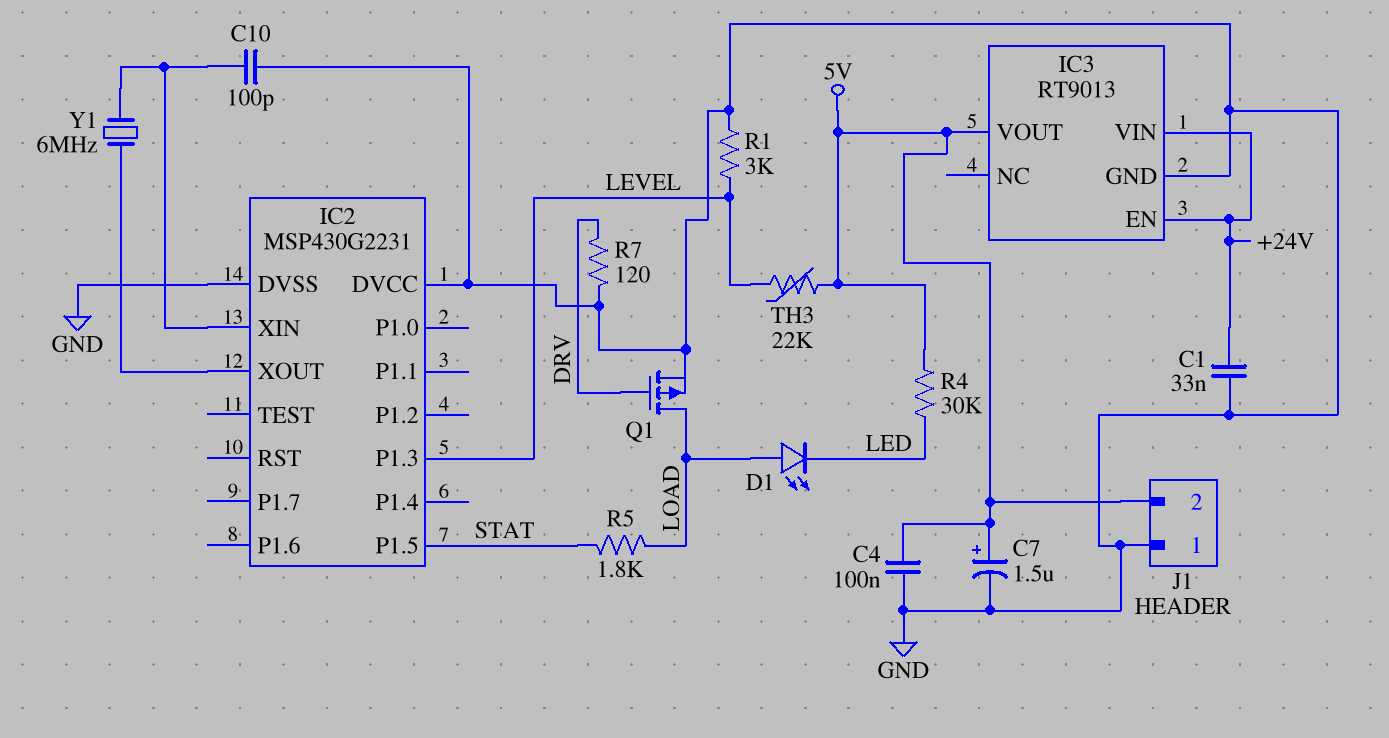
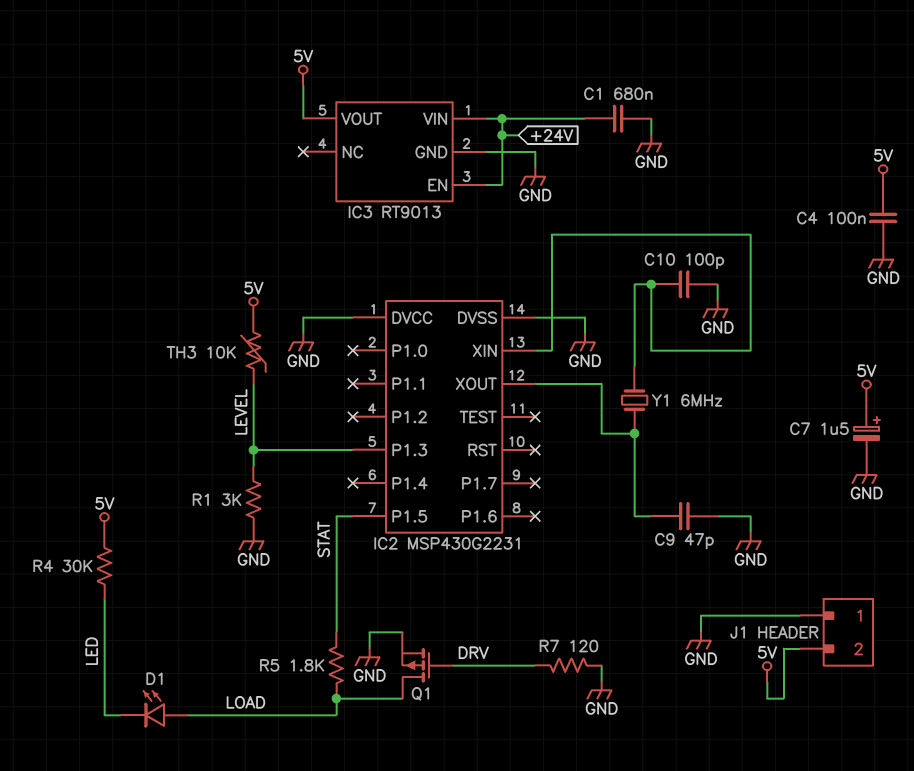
C1: 33nF (+24V, GND) -> 680nF (+24V, GND)
C9: none -> 47pF (GND, IC2/XOUT)
TH3: 22k (5V, LEVEL) -> 10k (5V, LEVEL)

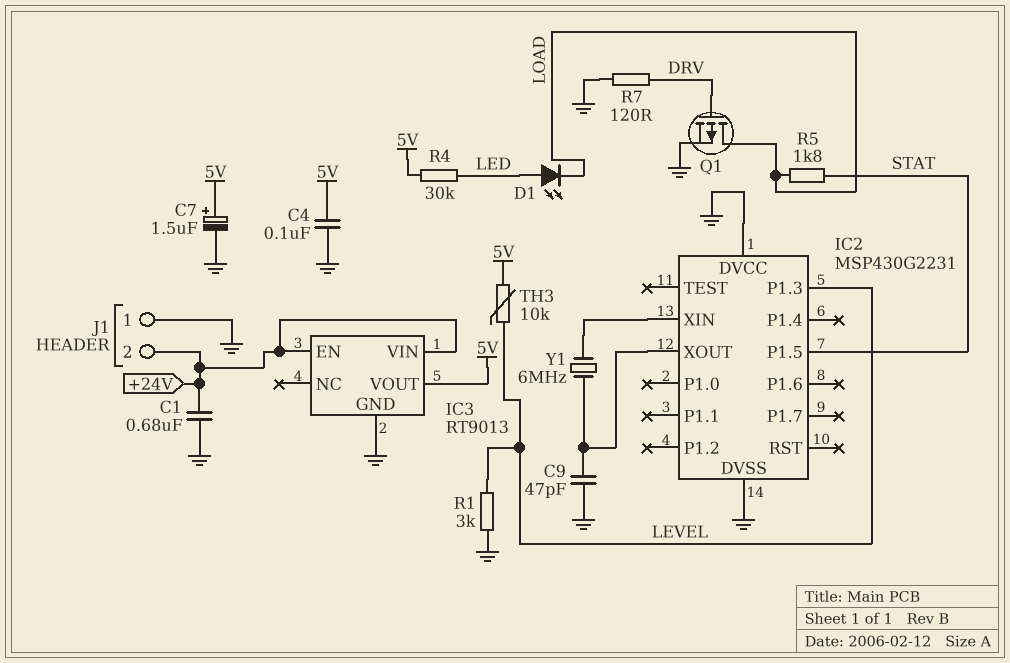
C10: 100pF (GND, IC2/XIN) -> none
D1: LED (A LOAD, K LED) -> LED (A LED, K LOAD)
J1 pin 2: 5V -> +24V

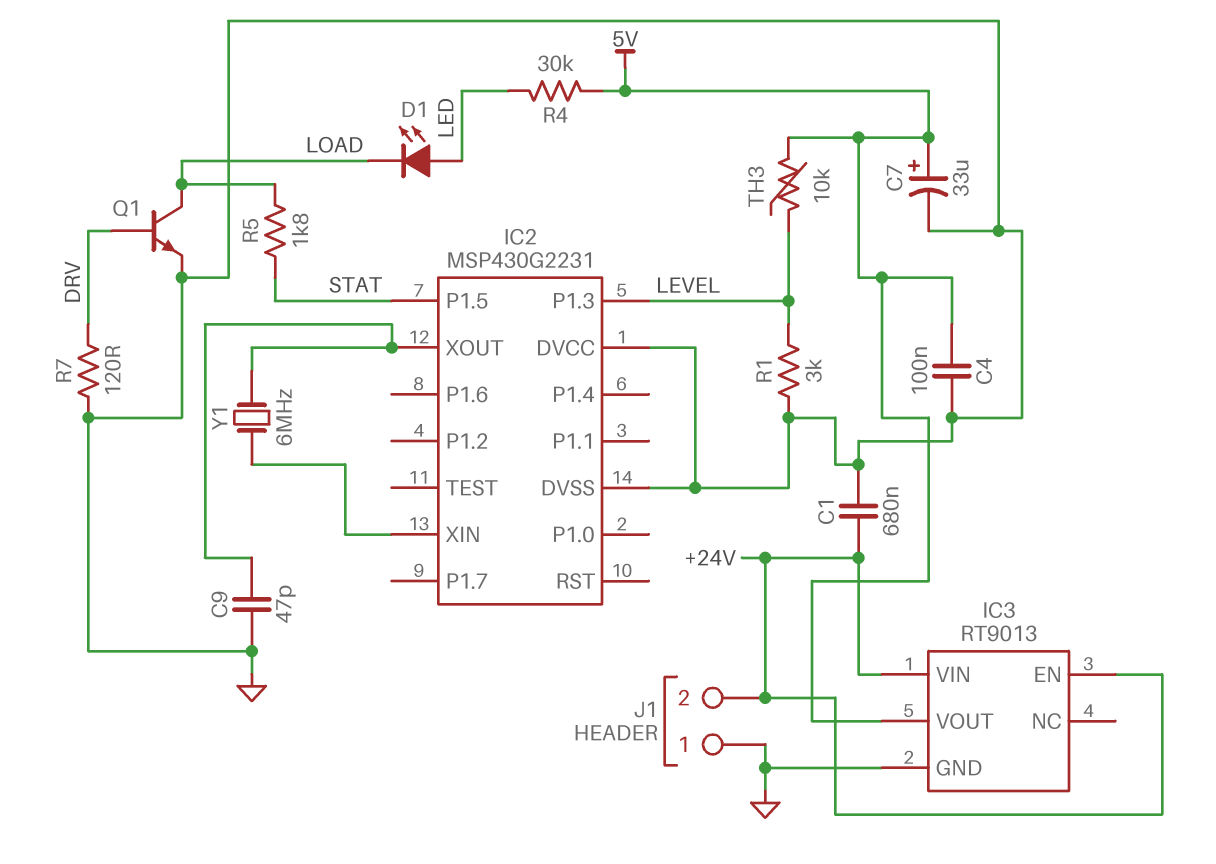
C7: 1.5uF (plus 5V, minus GND) -> 33uF (plus 5V, minus GND)
Q1: PMOS (G DRV, D LOAD, S GND) -> NPN (B DRV, C LOAD, E GND)

